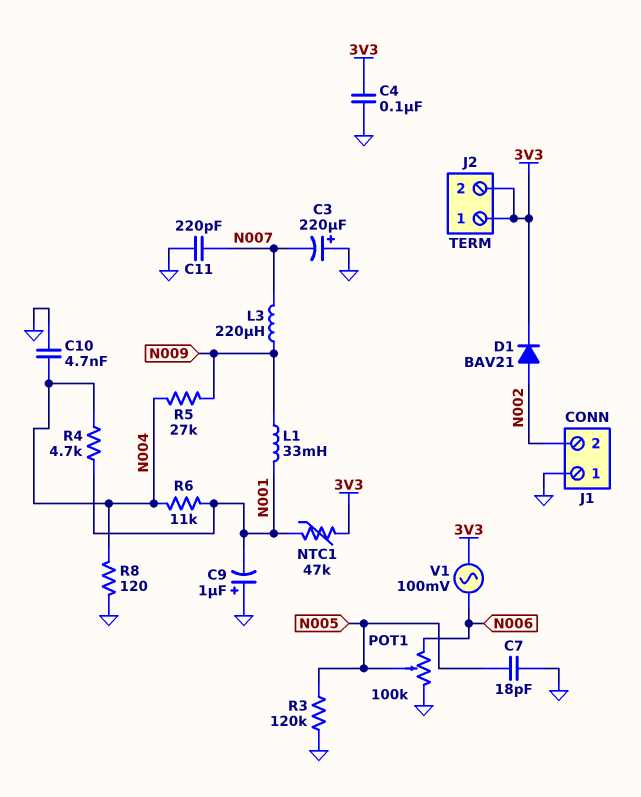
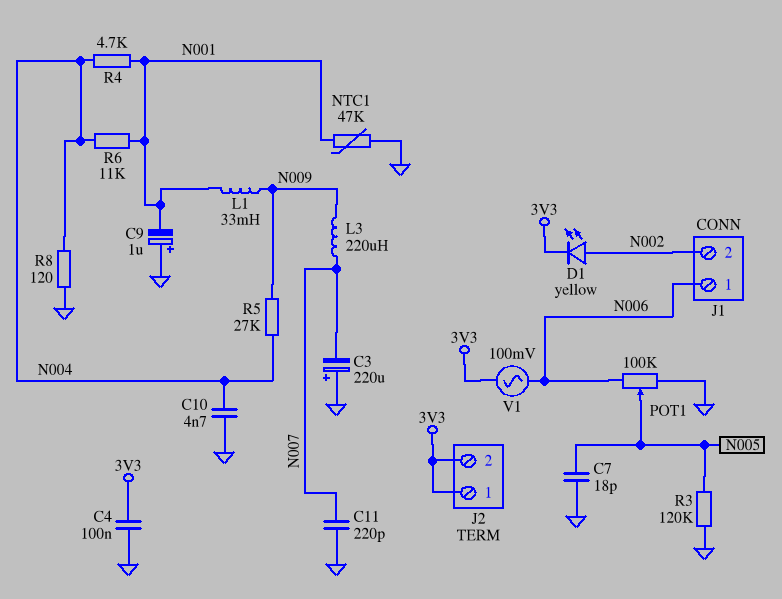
D1: diode BAV21 (A N002, K 3V3) -> LED yellow (A N002, K 3V3)
J1 pin 1: GND -> N006
NTC1: 47k (3V3, N001) -> 47k (GND, N001)

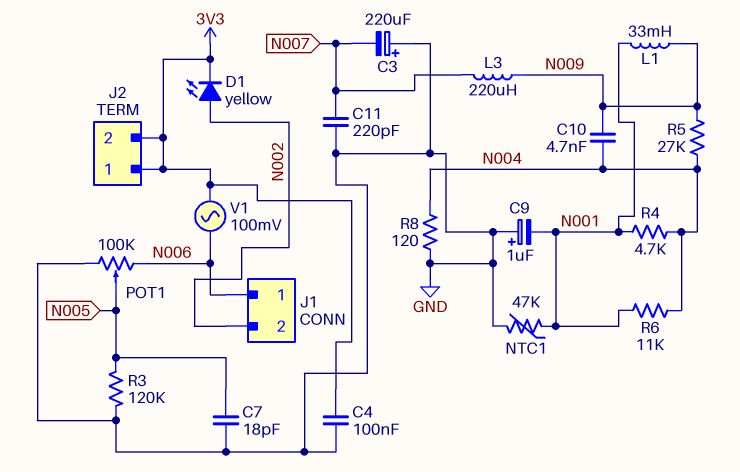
C10: 4.7nF (GND, N004) -> 4.7nF (N004, N009)

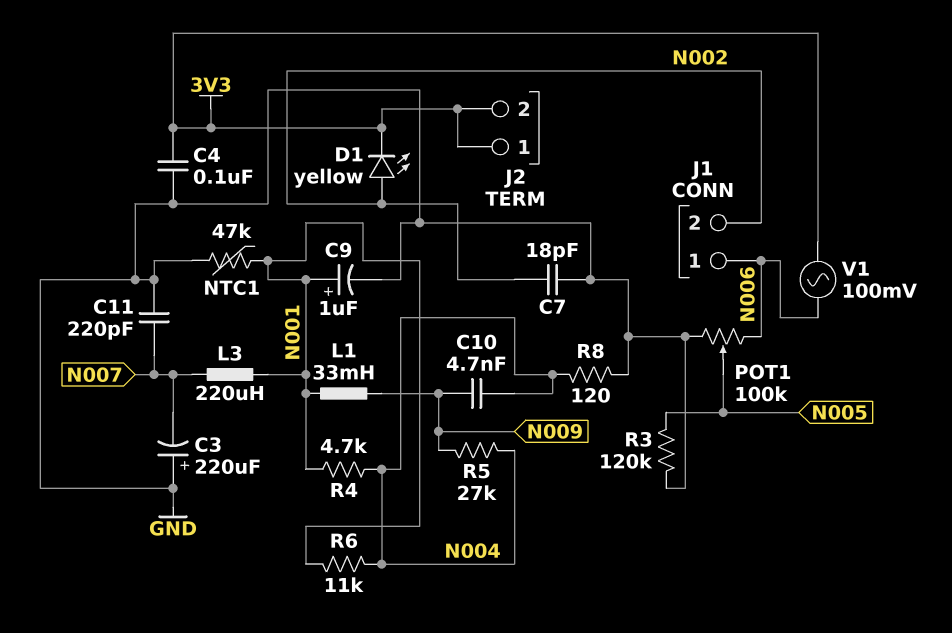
C7: 18pF (GND, N005) -> 18pF (GND, N002)
C9: 1uF (plus GND, minus N001) -> 1uF (plus N001, minus GND)
L3: 220uH (N007, N009) -> 220uH (N001, N007)

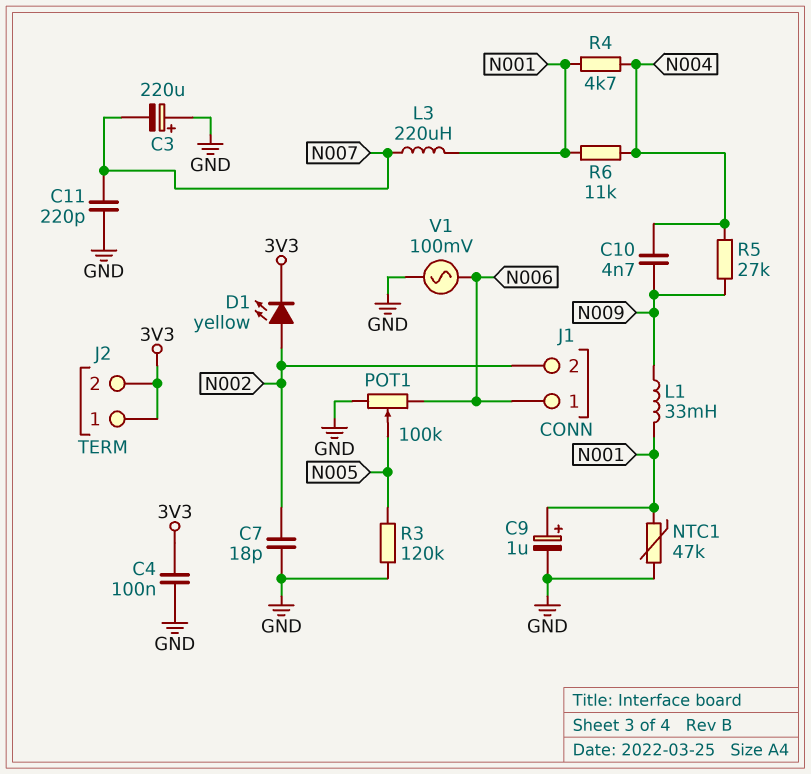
R8: 120 (GND, N004) -> none
V1: AC 100mV (3V3, N006) -> AC 100mV (GND, N006)

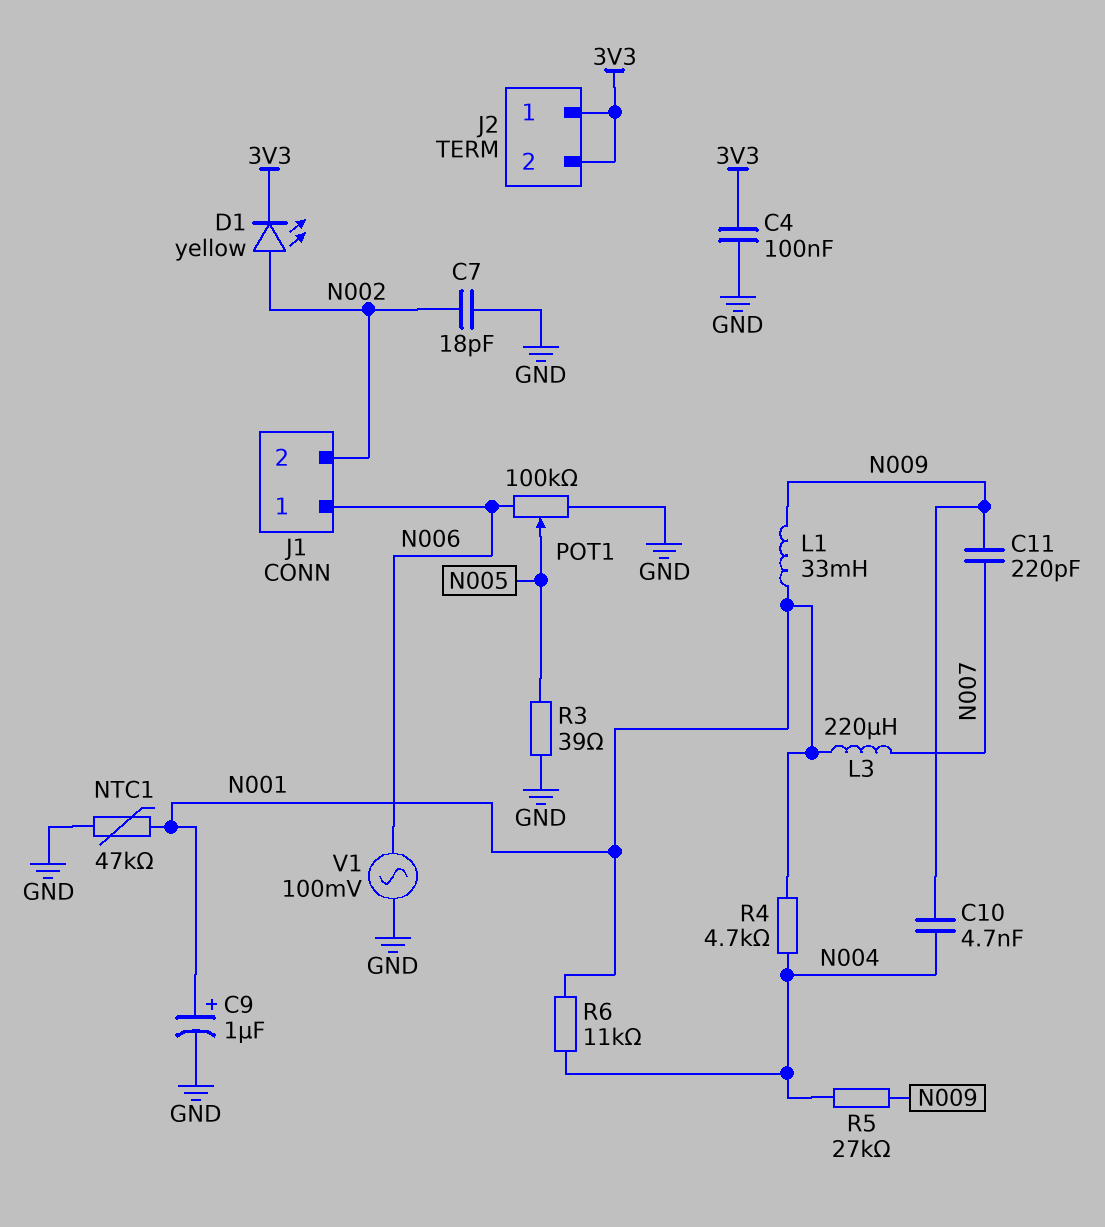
C3: 220uF (plus GND, minus N007) -> none
C11: 220pF (GND, N007) -> 220pF (N007, N009)
R3: 120k (GND, N005) -> 39 (GND, N005)

